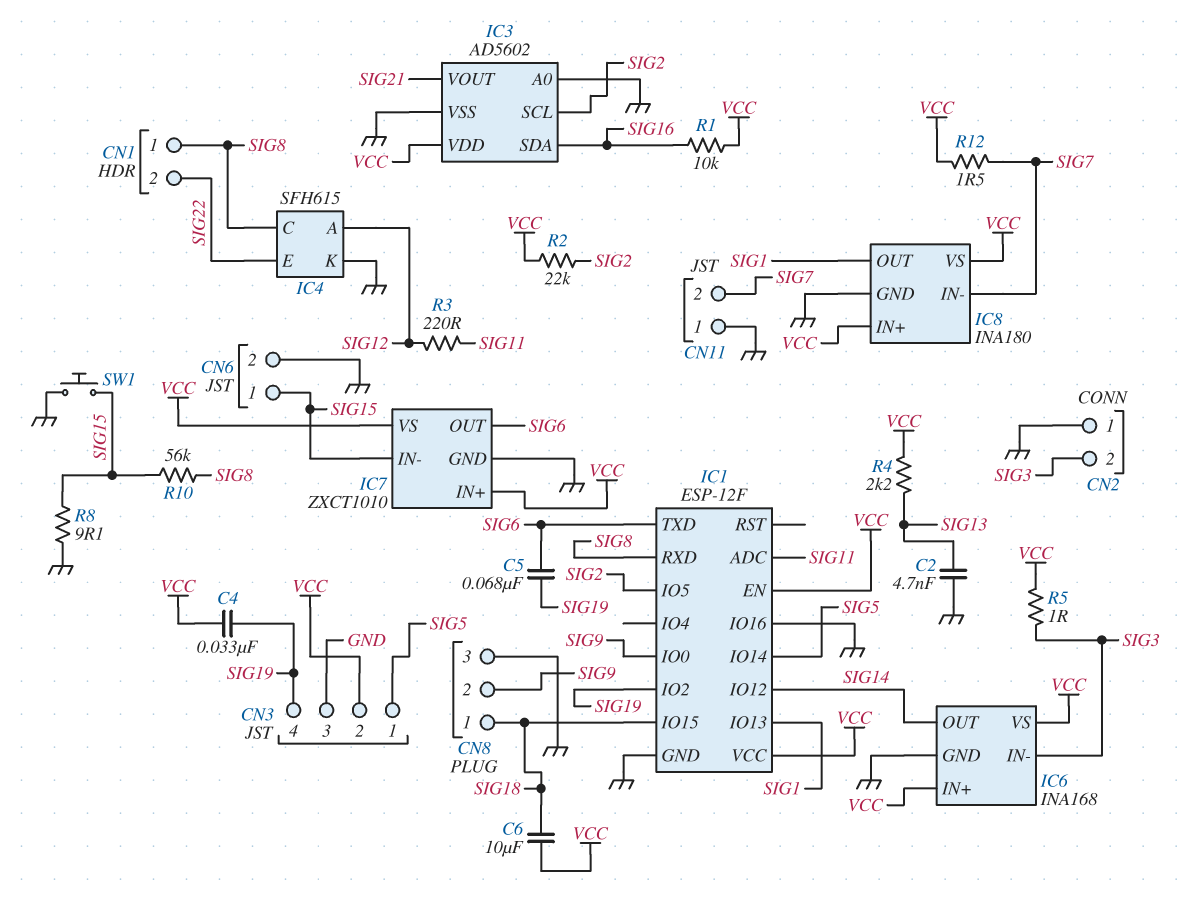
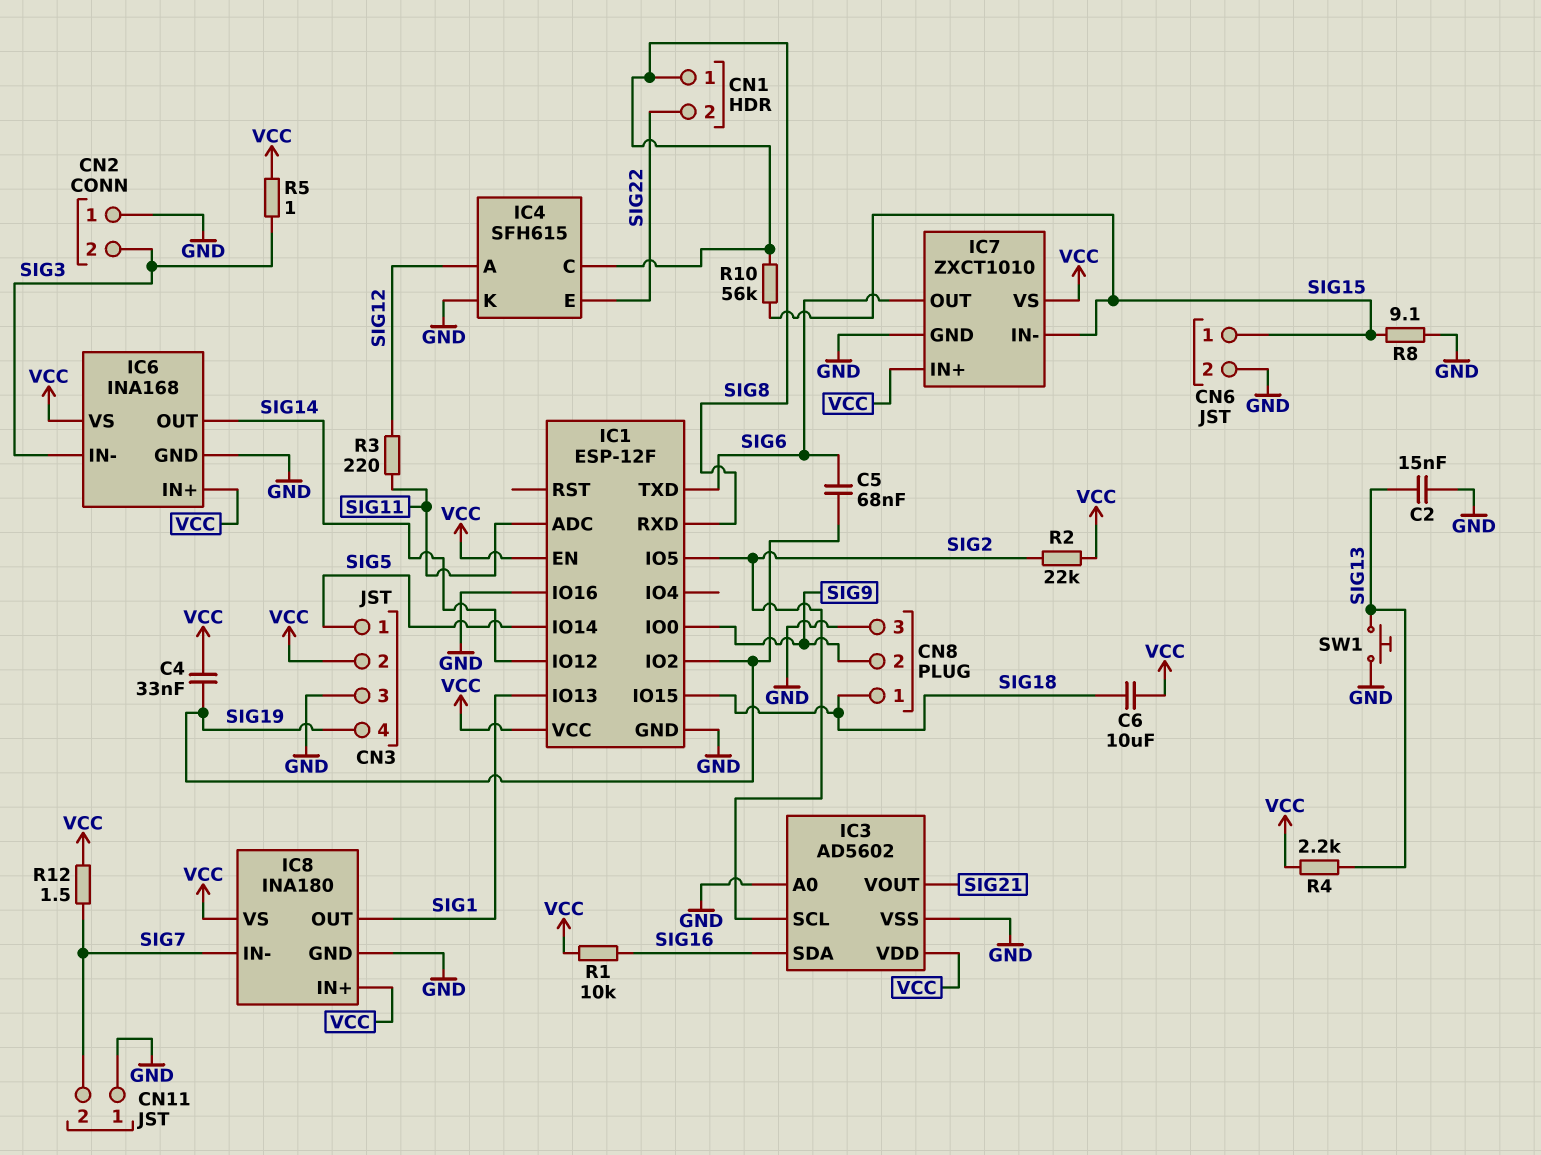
C2: 4.7nF (GND, SIG13) -> 15nF (GND, SIG13)
SW1: button (GND, SIG15) -> button (GND, SIG13)

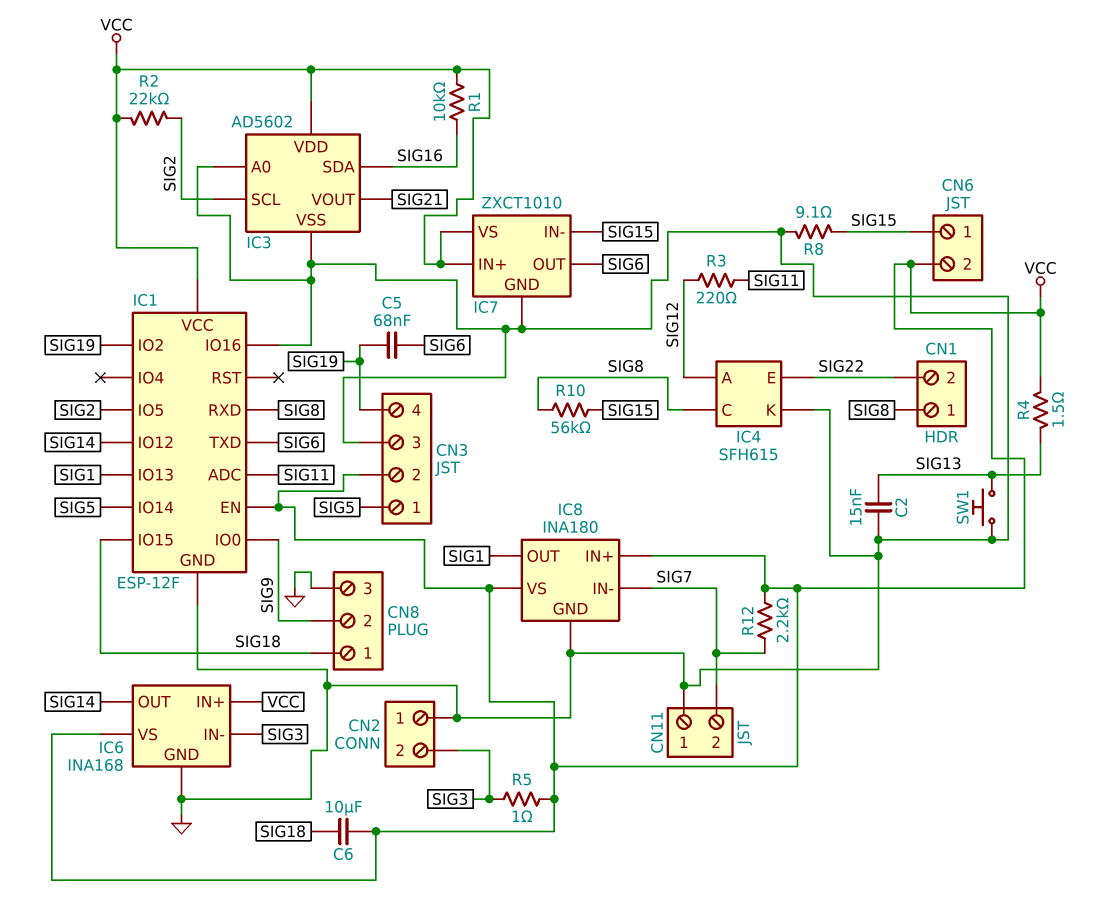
C4: 33nF (SIG19, VCC) -> none
CN6 pin 2: GND -> VCC
R4: 2.2k (SIG13, VCC) -> 1.5 (SIG13, VCC)
R12: 1.5 (SIG7, VCC) -> 2.2k (SIG7, VCC)

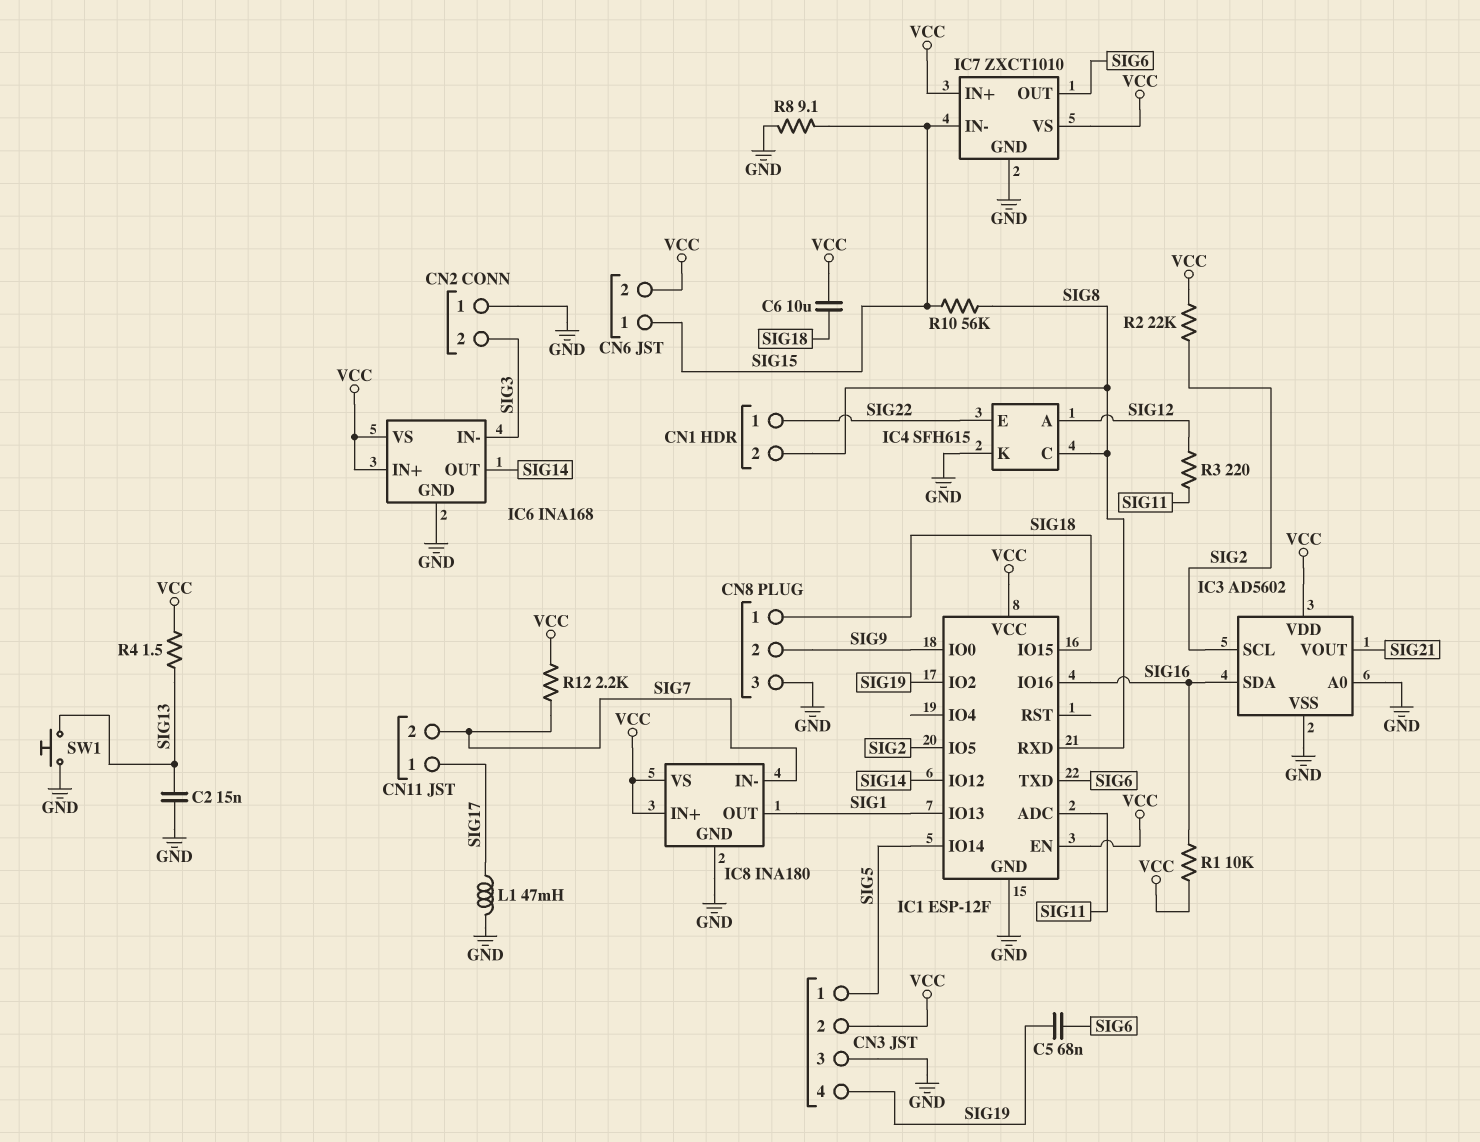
CN1 pin 1: SIG8 -> SIG22
CN1 pin 2: SIG22 -> SIG8
CN11 pin 1: GND -> SIG17
IC1 pin IO16: GND -> SIG16
L1: none -> 47mH (GND, SIG17)
R5: 1 (SIG3, VCC) -> none

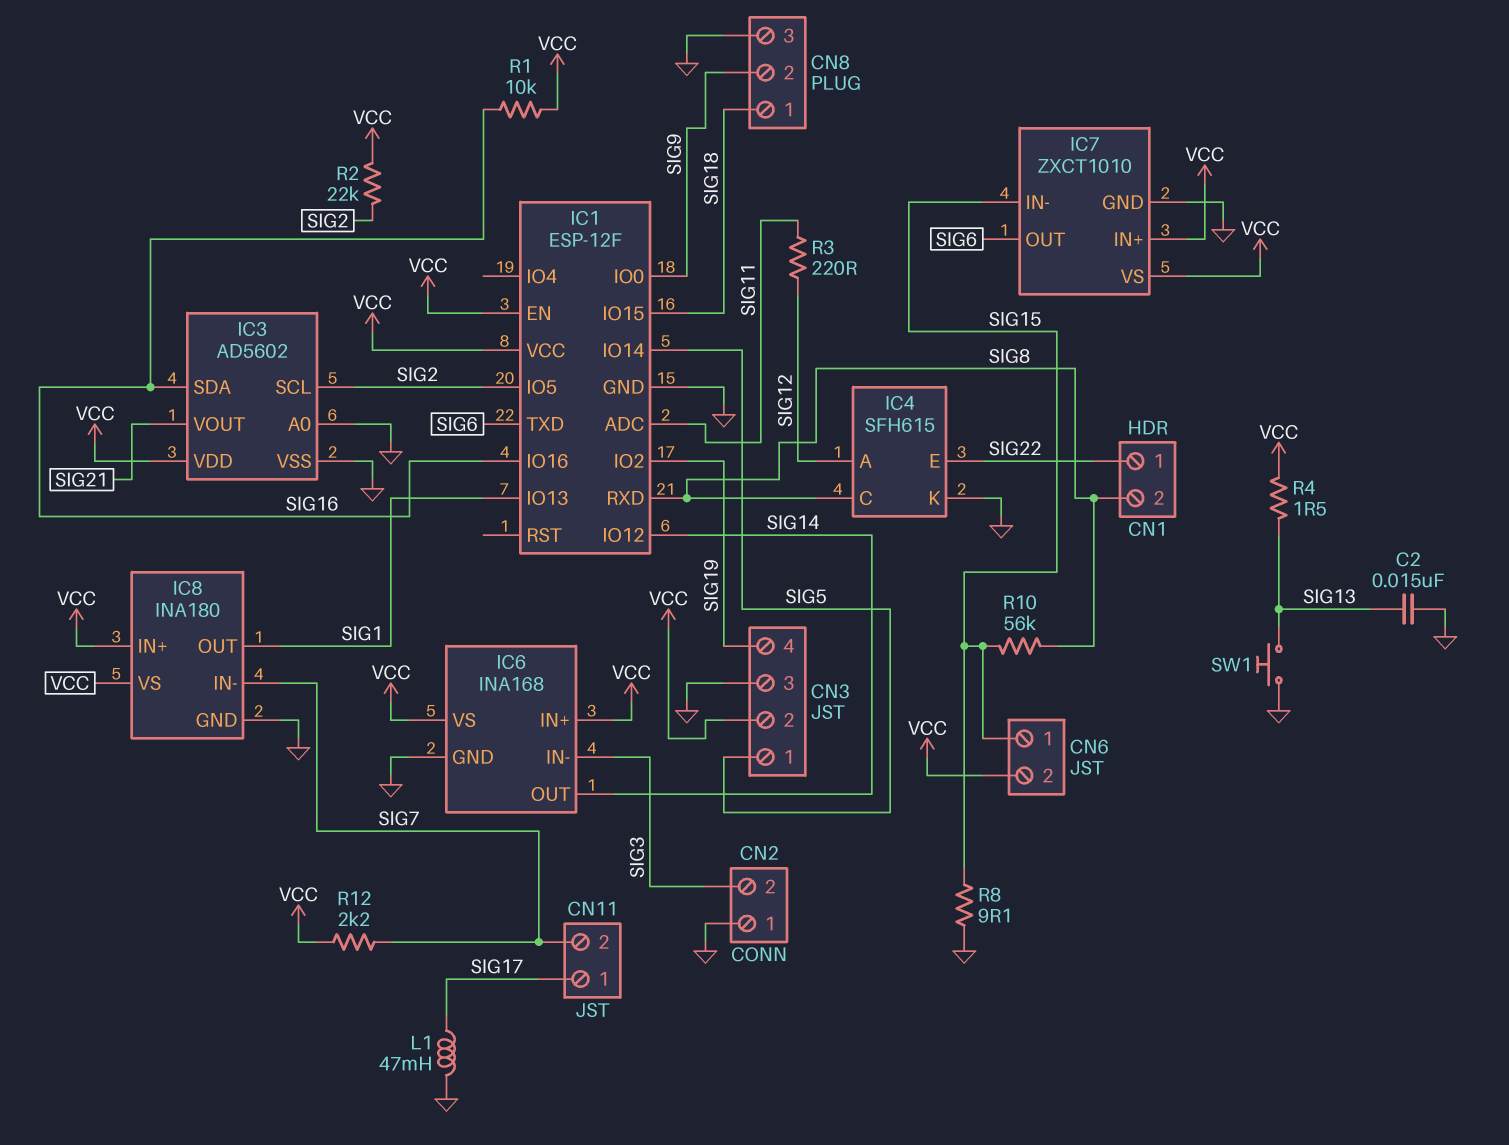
C5: 68nF (SIG6, SIG19) -> none
C6: 10uF (SIG18, VCC) -> none

